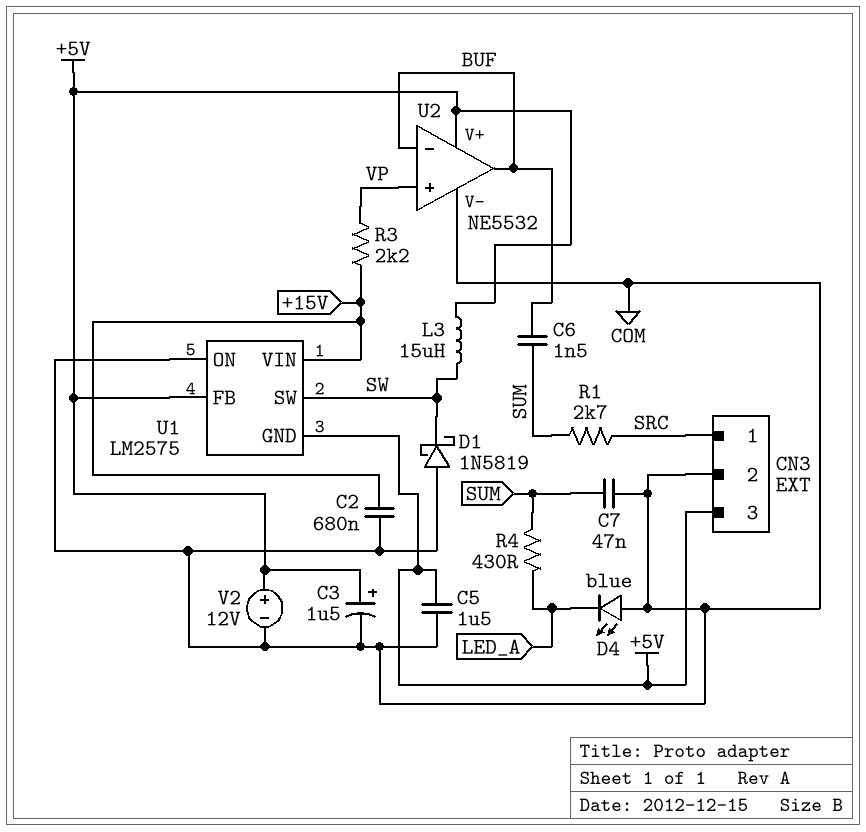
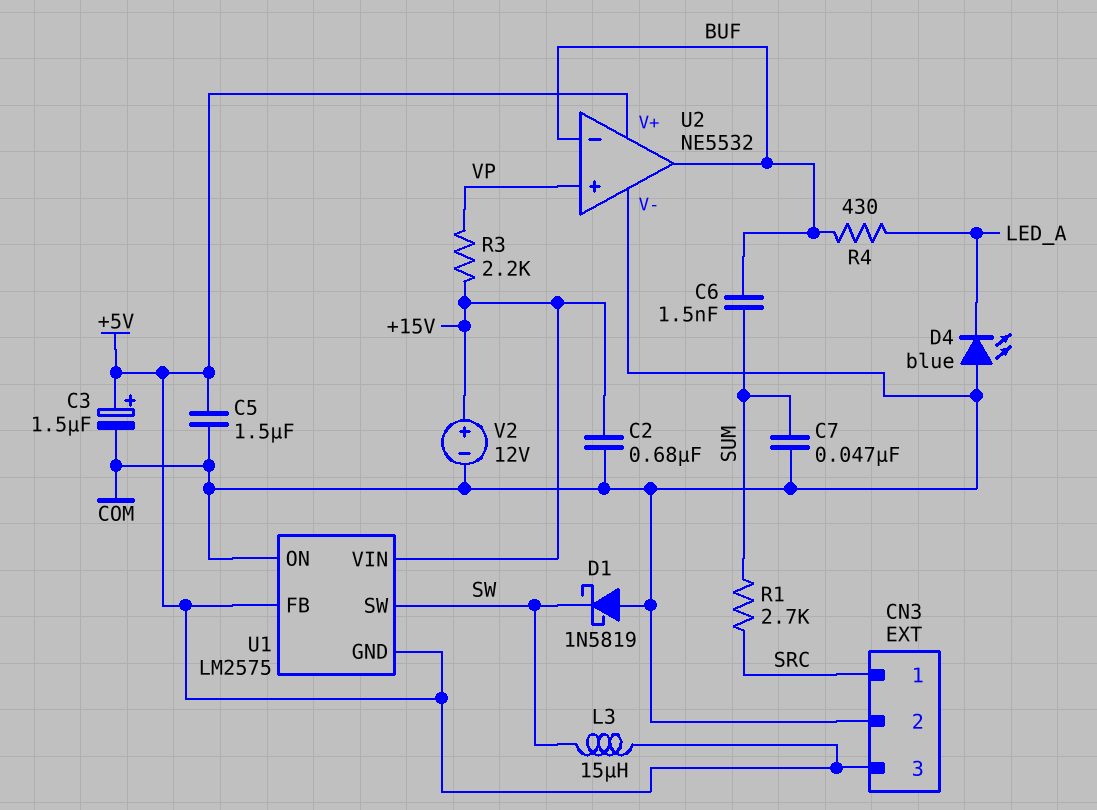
R4: 430 (LED_A, SUM) -> 430 (BUF, LED_A)
V2: 12V (plus +5V, minus COM) -> 12V (plus +15V, minus COM)

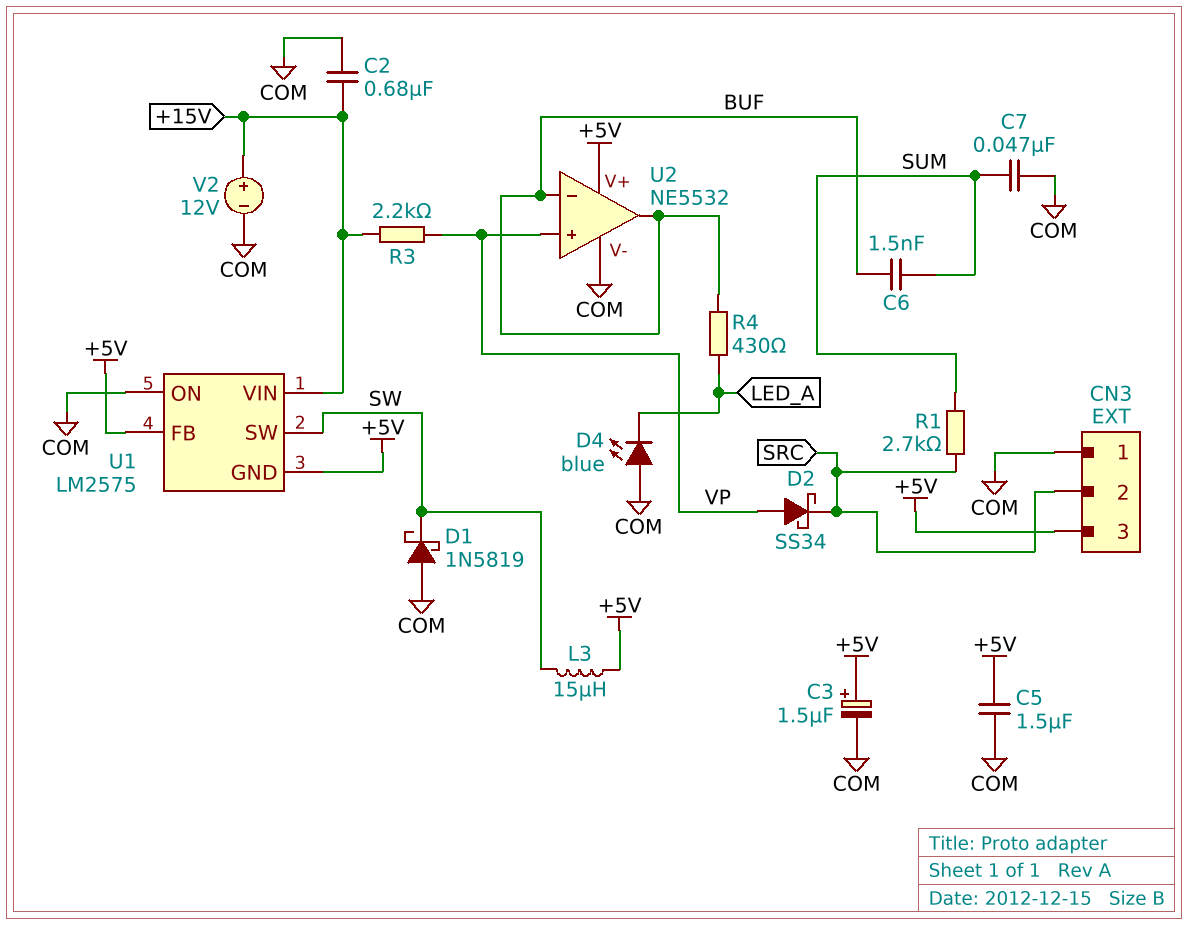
CN3 pin 1: SRC -> COM
CN3 pin 2: COM -> SRC
D2: none -> schottky SS34 (A VP, K SRC)

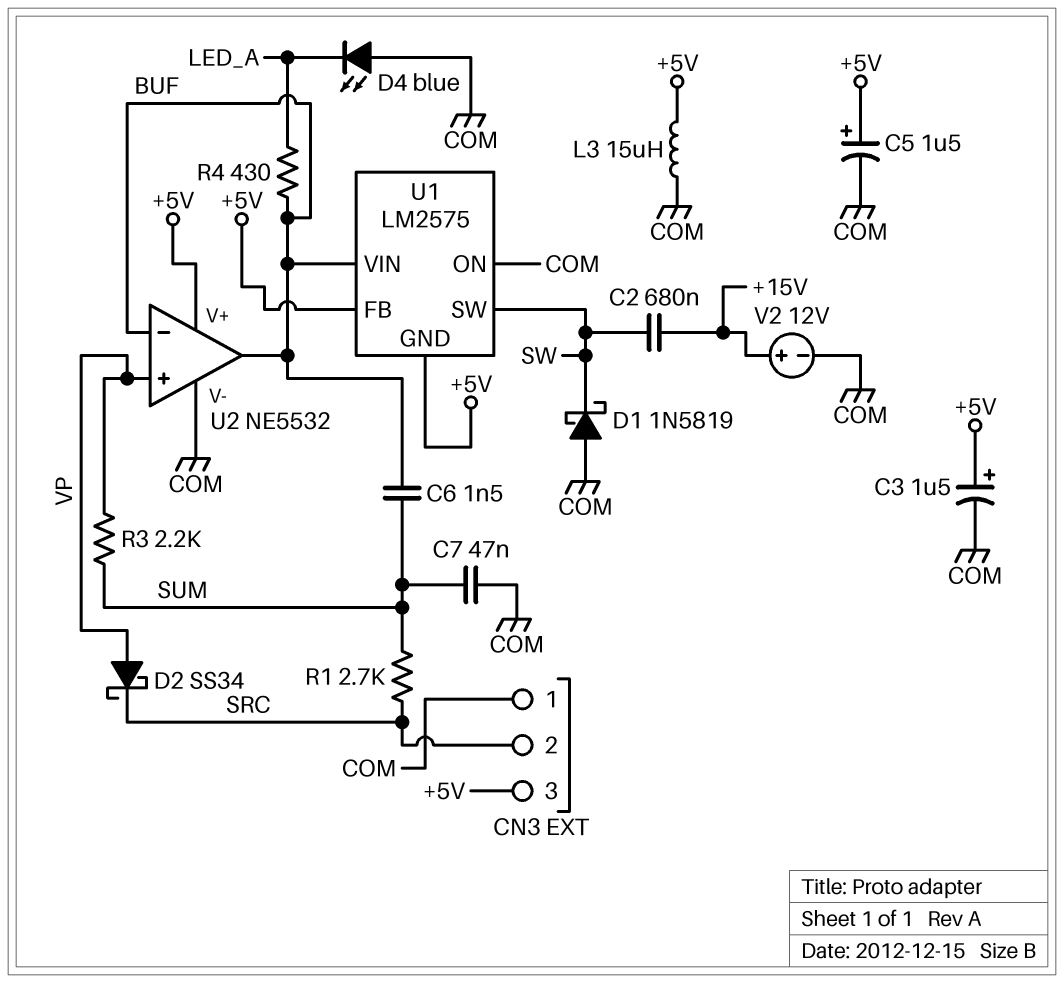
C2: 680nF (+15V, COM) -> 680nF (+15V, SW)
C5: 1.5uF (+5V, COM) -> 1.5uF (plus +5V, minus COM)
L3: 15uH (+5V, SW) -> 15uH (+5V, COM)
R3: 2.2k (+15V, VP) -> 2.2k (SUM, VP)
U1 pin VIN: +15V -> BUF

